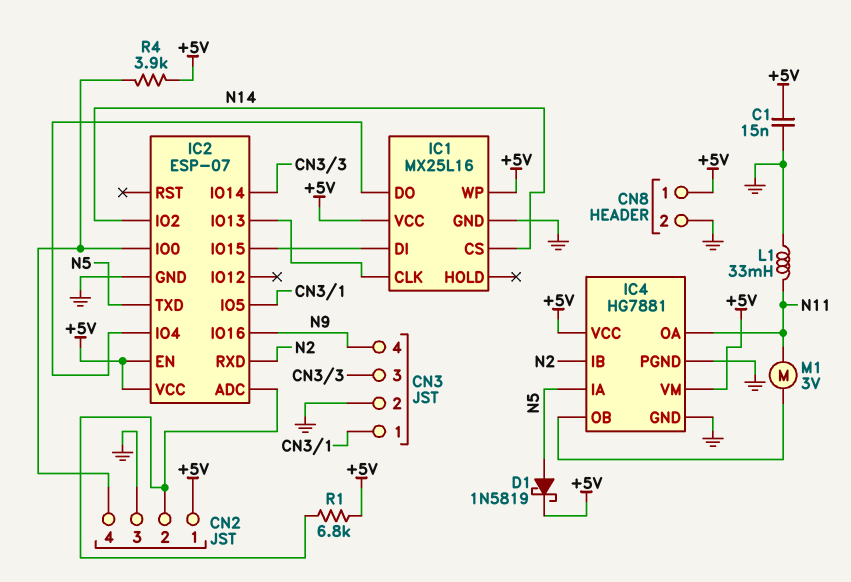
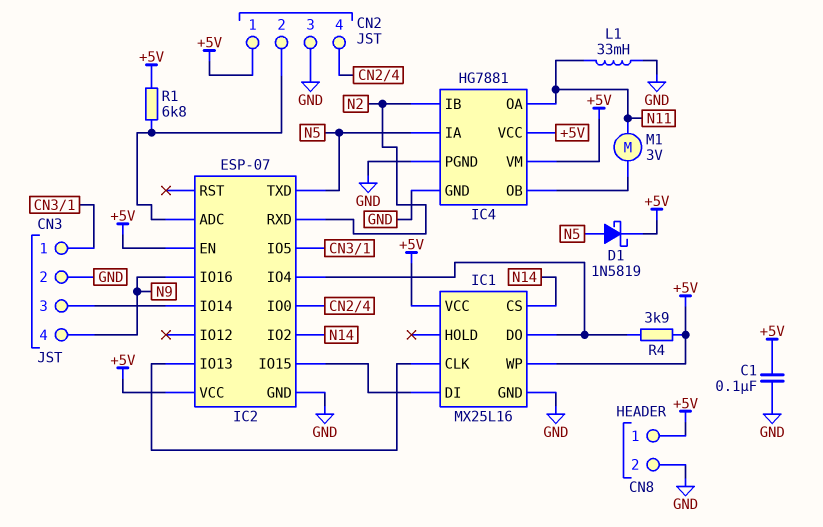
C1: 15nF (+5V, GND) -> 100nF (+5V, GND)
R4: 3.9k (+5V, CN2/4) -> 3.9k (+5V, IC1/DO)

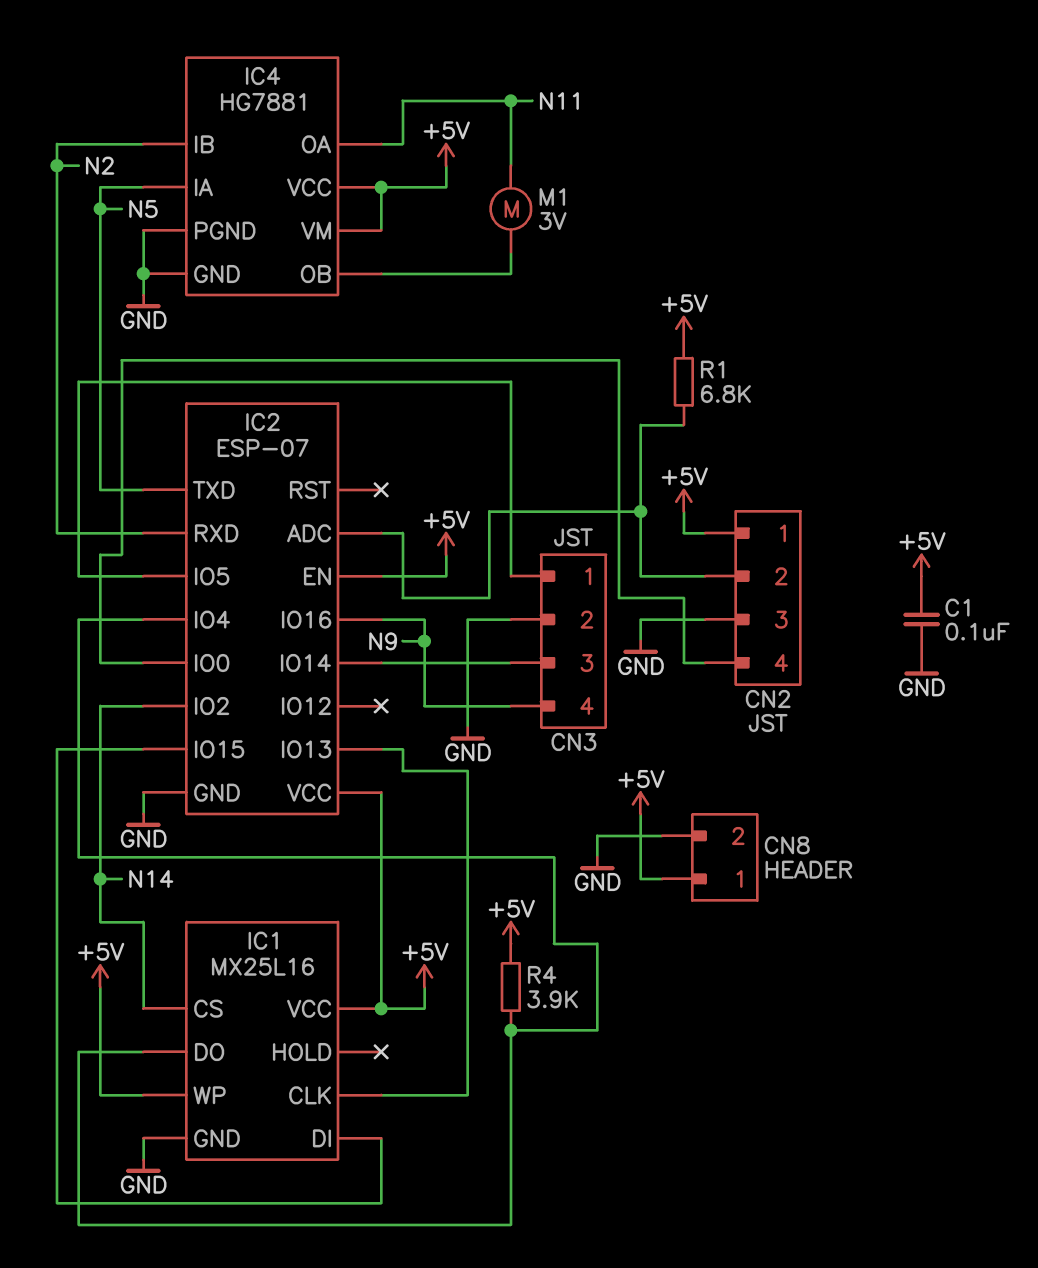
D1: schottky 1N5819 (A N5, K +5V) -> none
L1: 33mH (GND, N11) -> none

